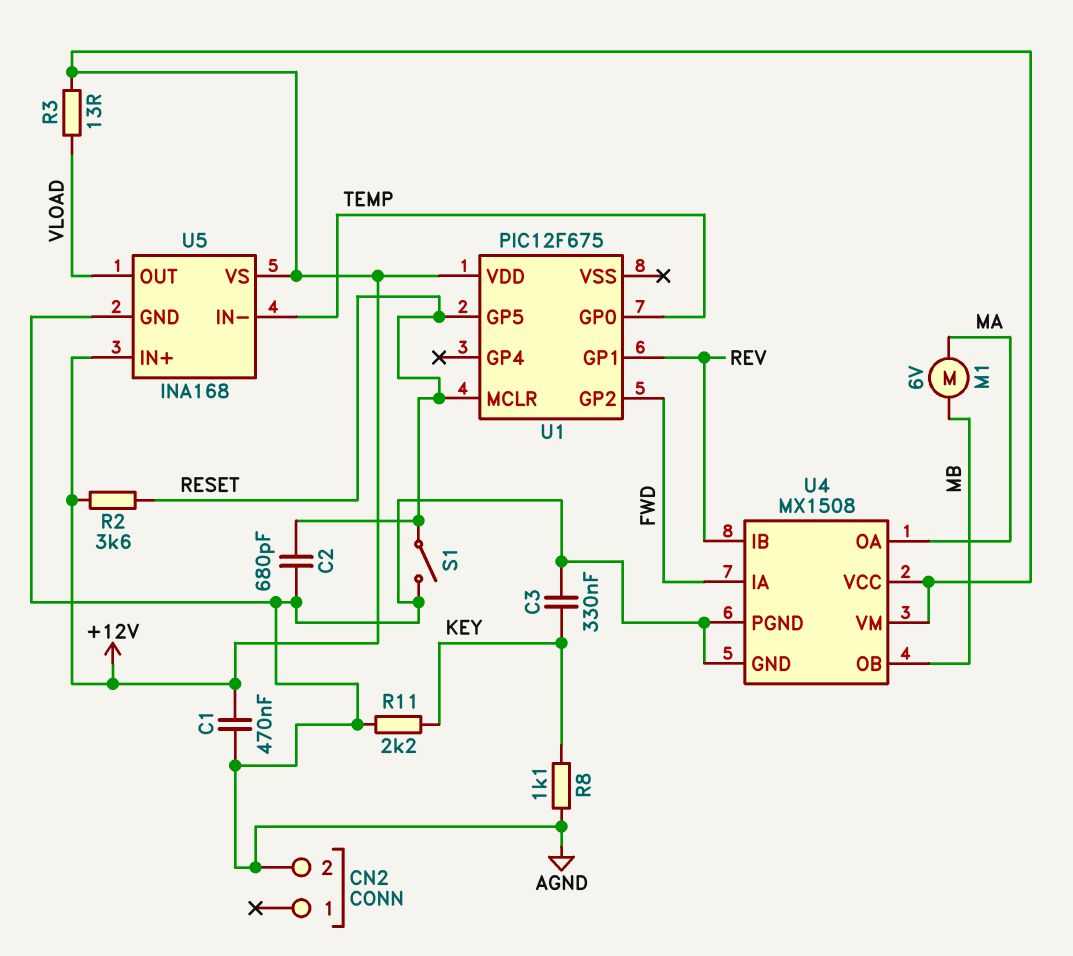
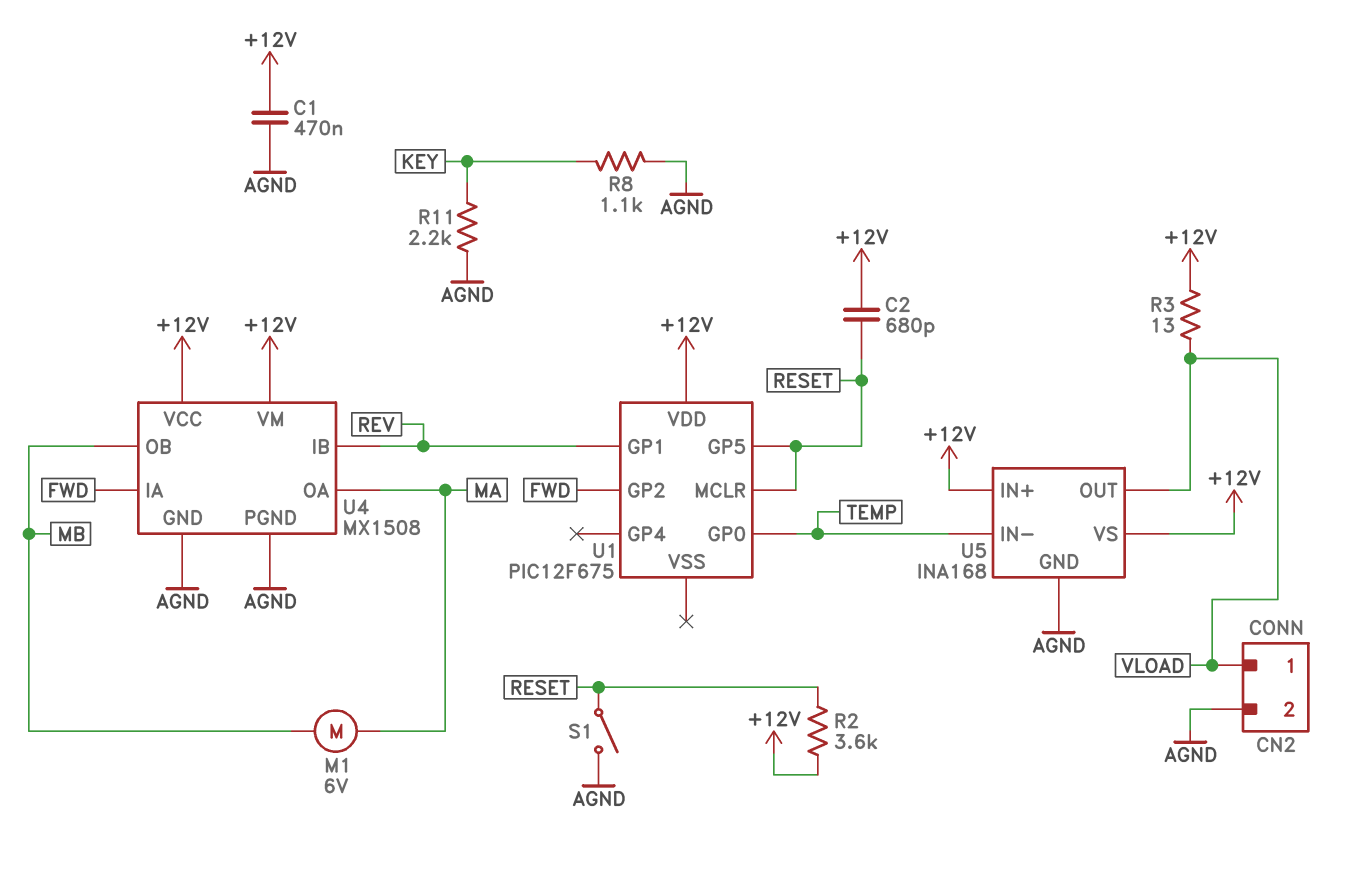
C2: 680pF (AGND, RESET) -> 680pF (+12V, RESET)
C3: 330nF (AGND, KEY) -> none
CN2 pin 1: none -> VLOAD

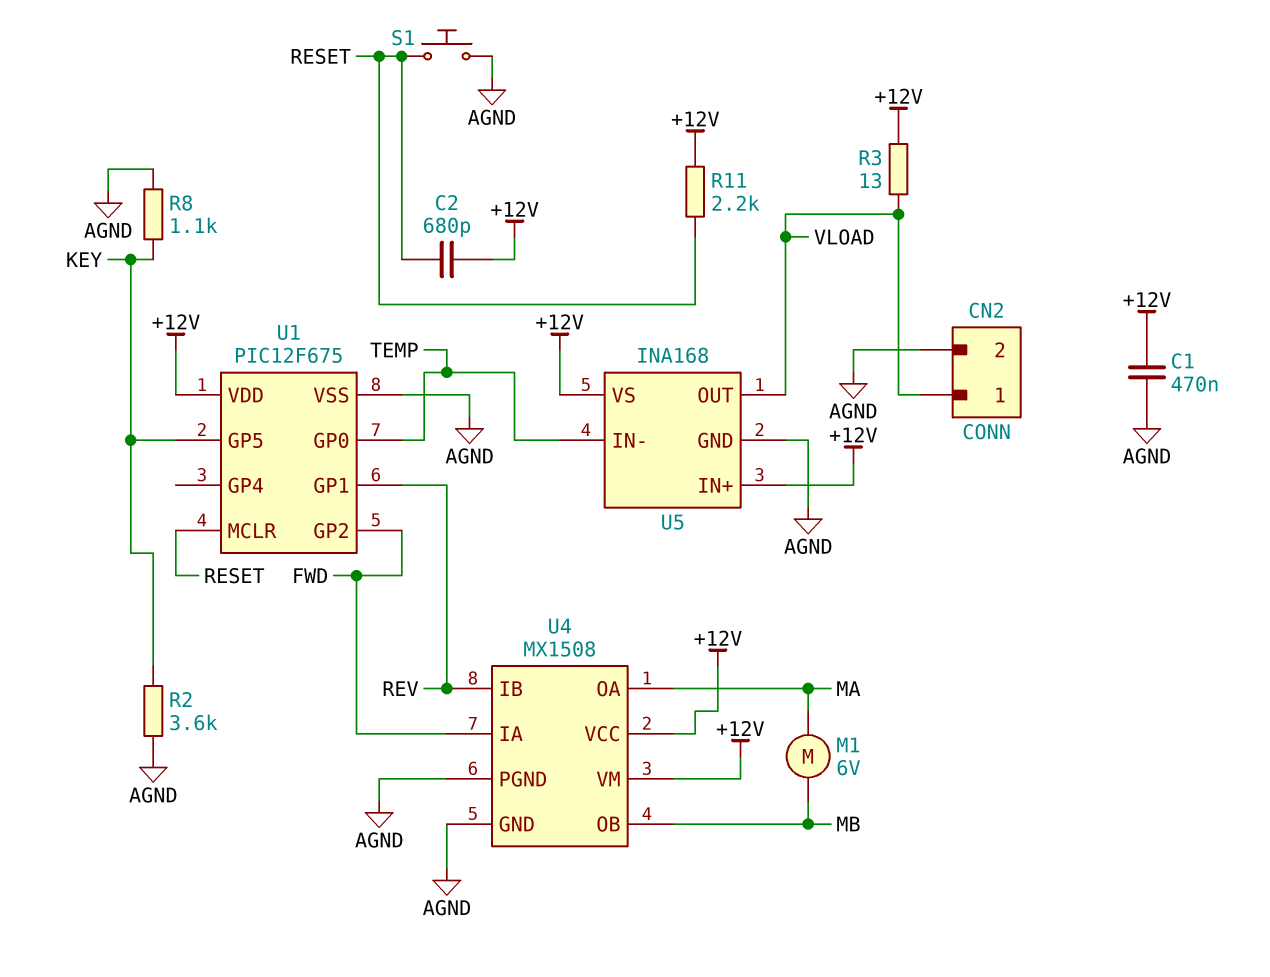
R2: 3.6k (+12V, RESET) -> 3.6k (AGND, KEY)
R11: 2.2k (AGND, KEY) -> 2.2k (+12V, RESET)
S1: switch (AGND, RESET) -> button (AGND, RESET)
U1 pin GP5: RESET -> KEY
U1 pin VSS: none -> AGND

